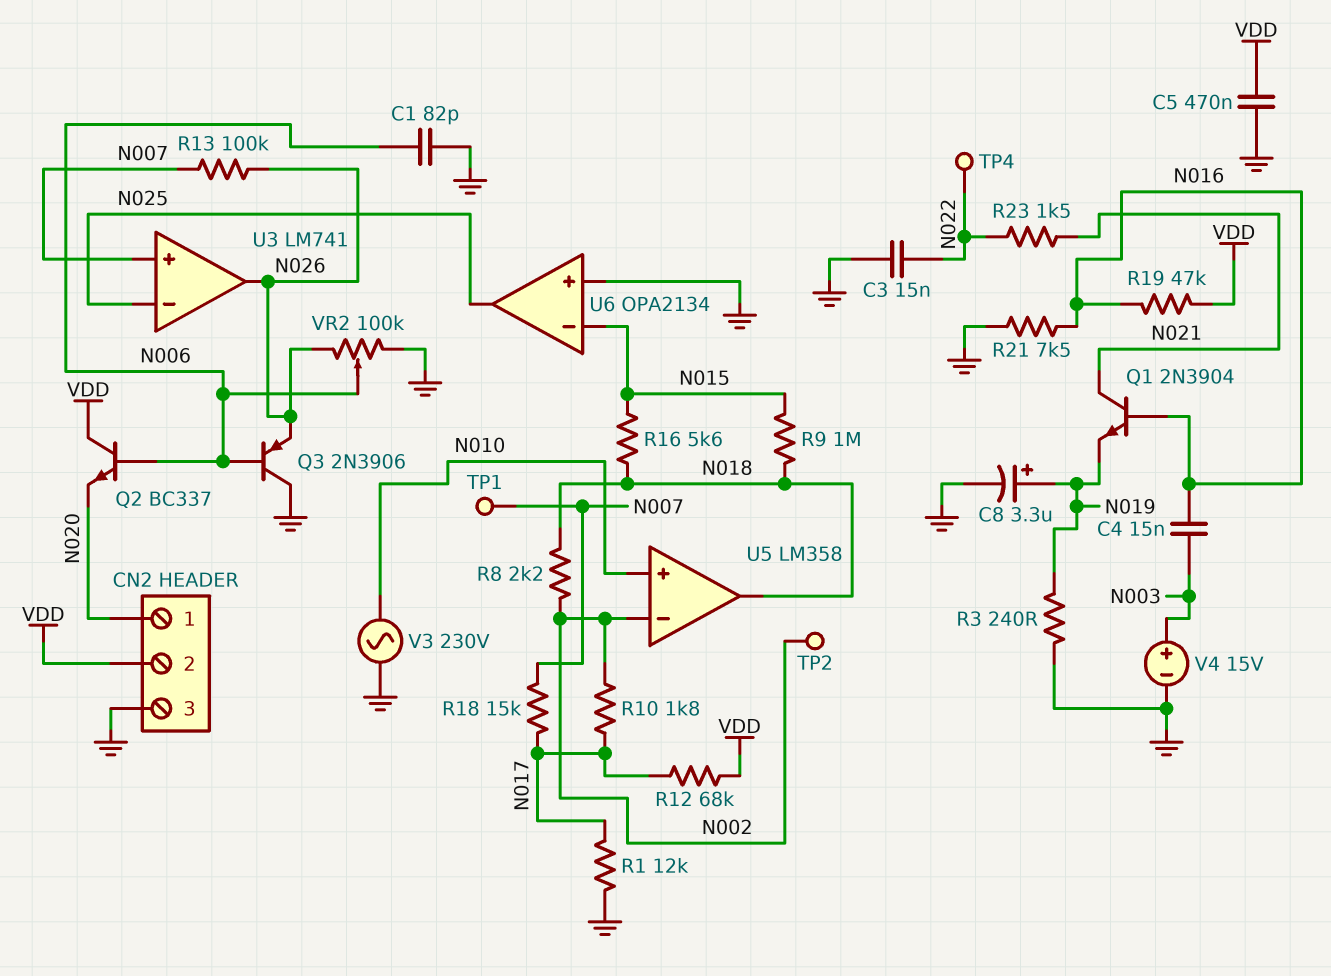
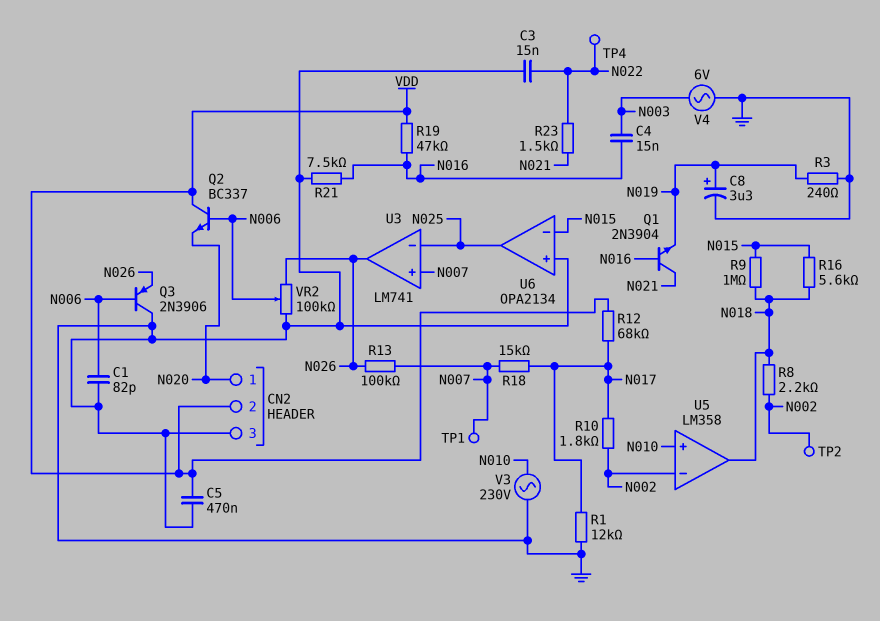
V4: 15V (plus N003, minus GND) -> AC 6V (GND, N003)

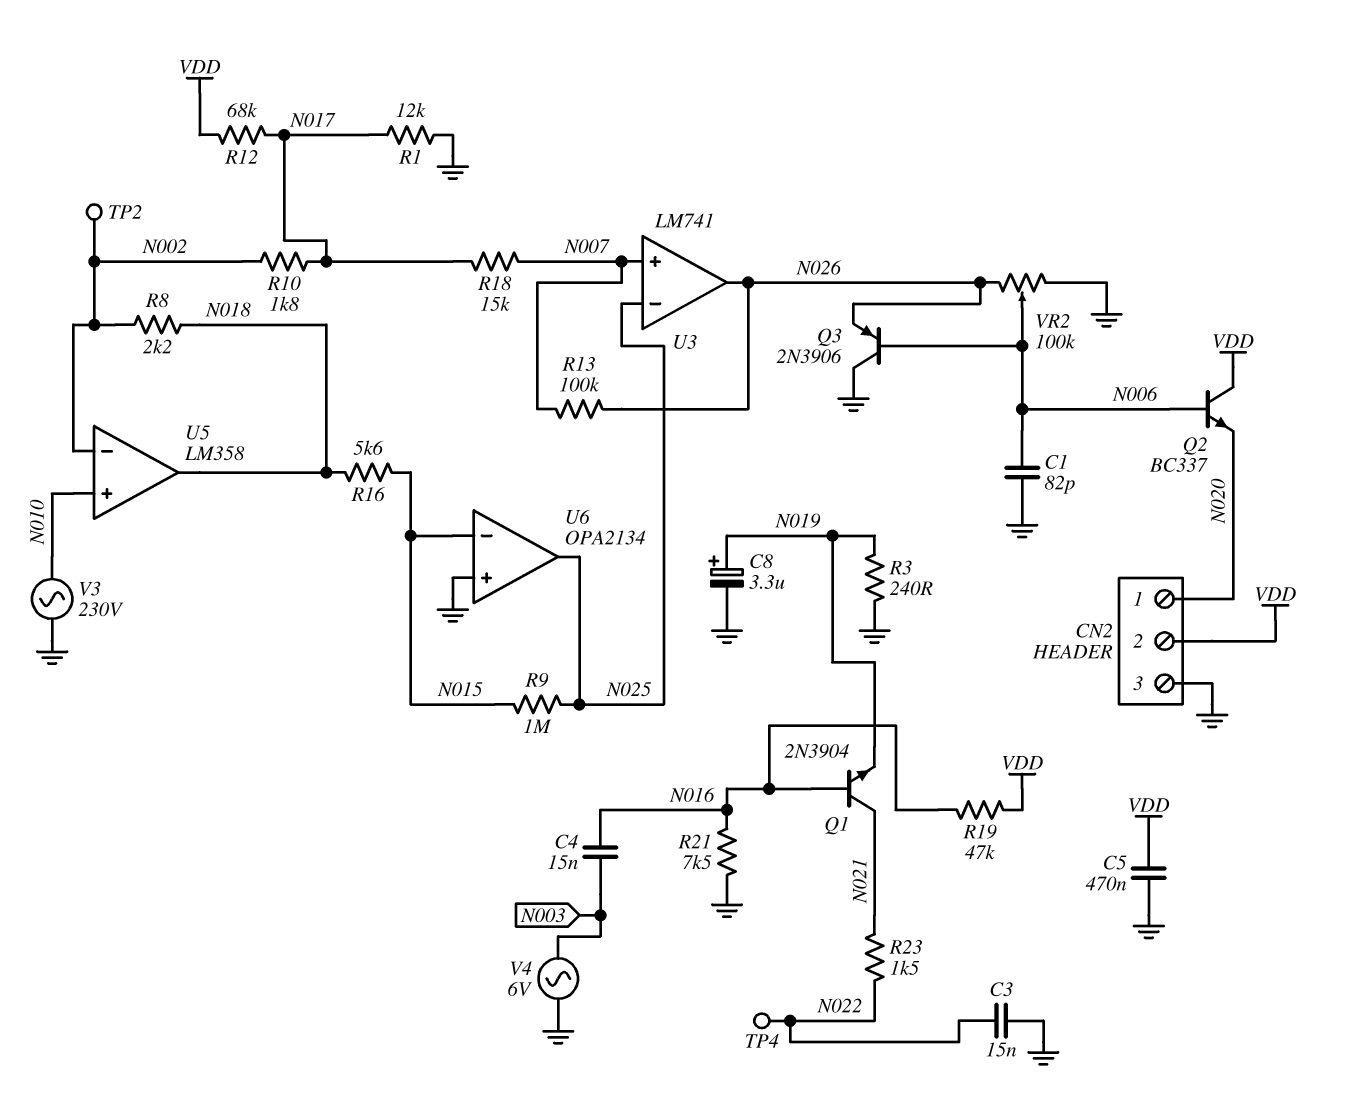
R9: 1M (N015, N018) -> 1M (N015, N025)
TP1: test point (N007) -> none

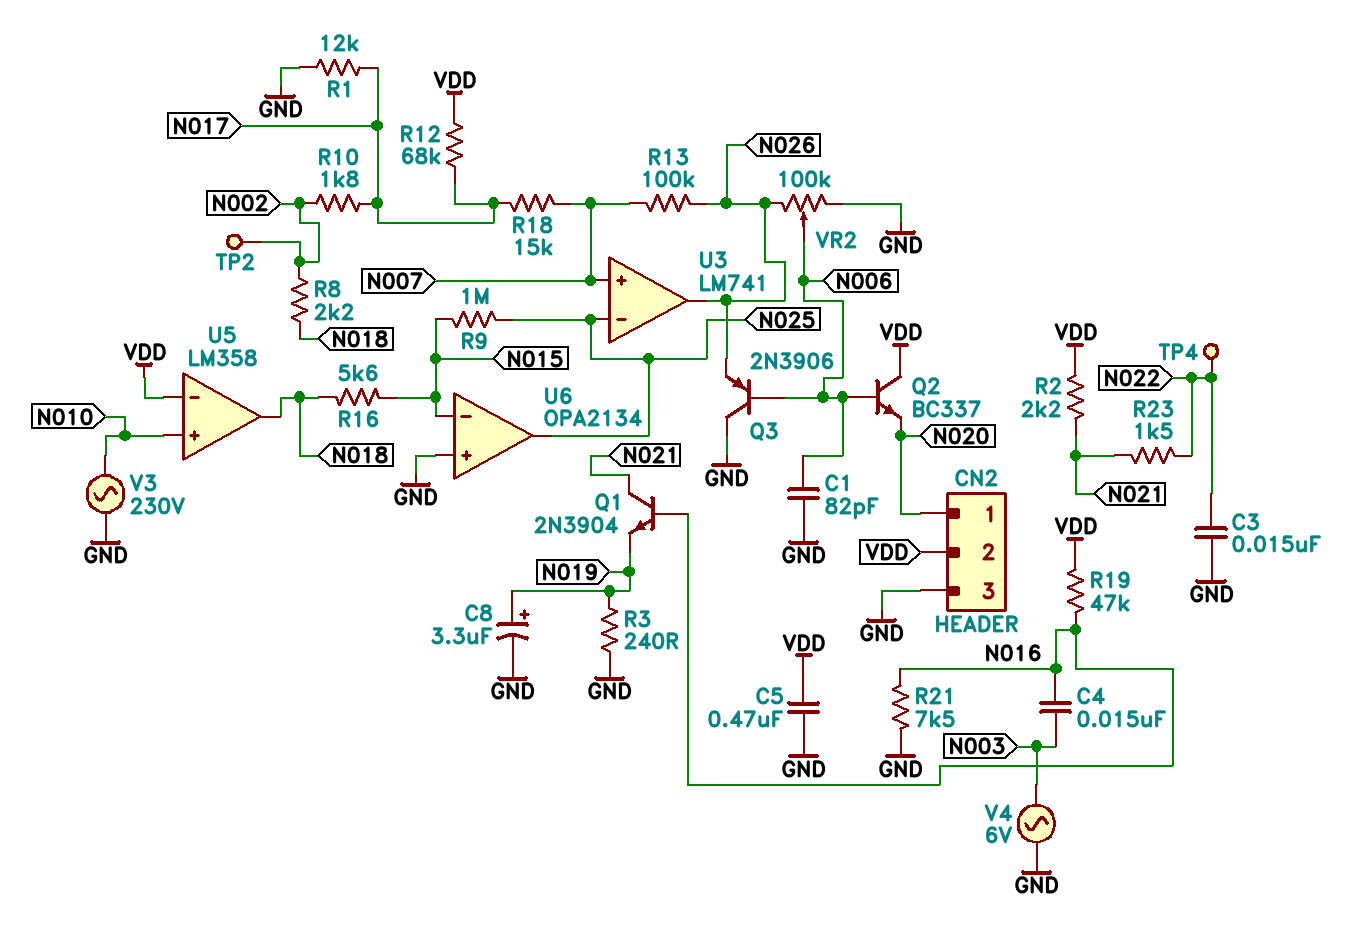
R2: none -> 2.2k (N021, VDD)
U5 pin in-: N002 -> VDD

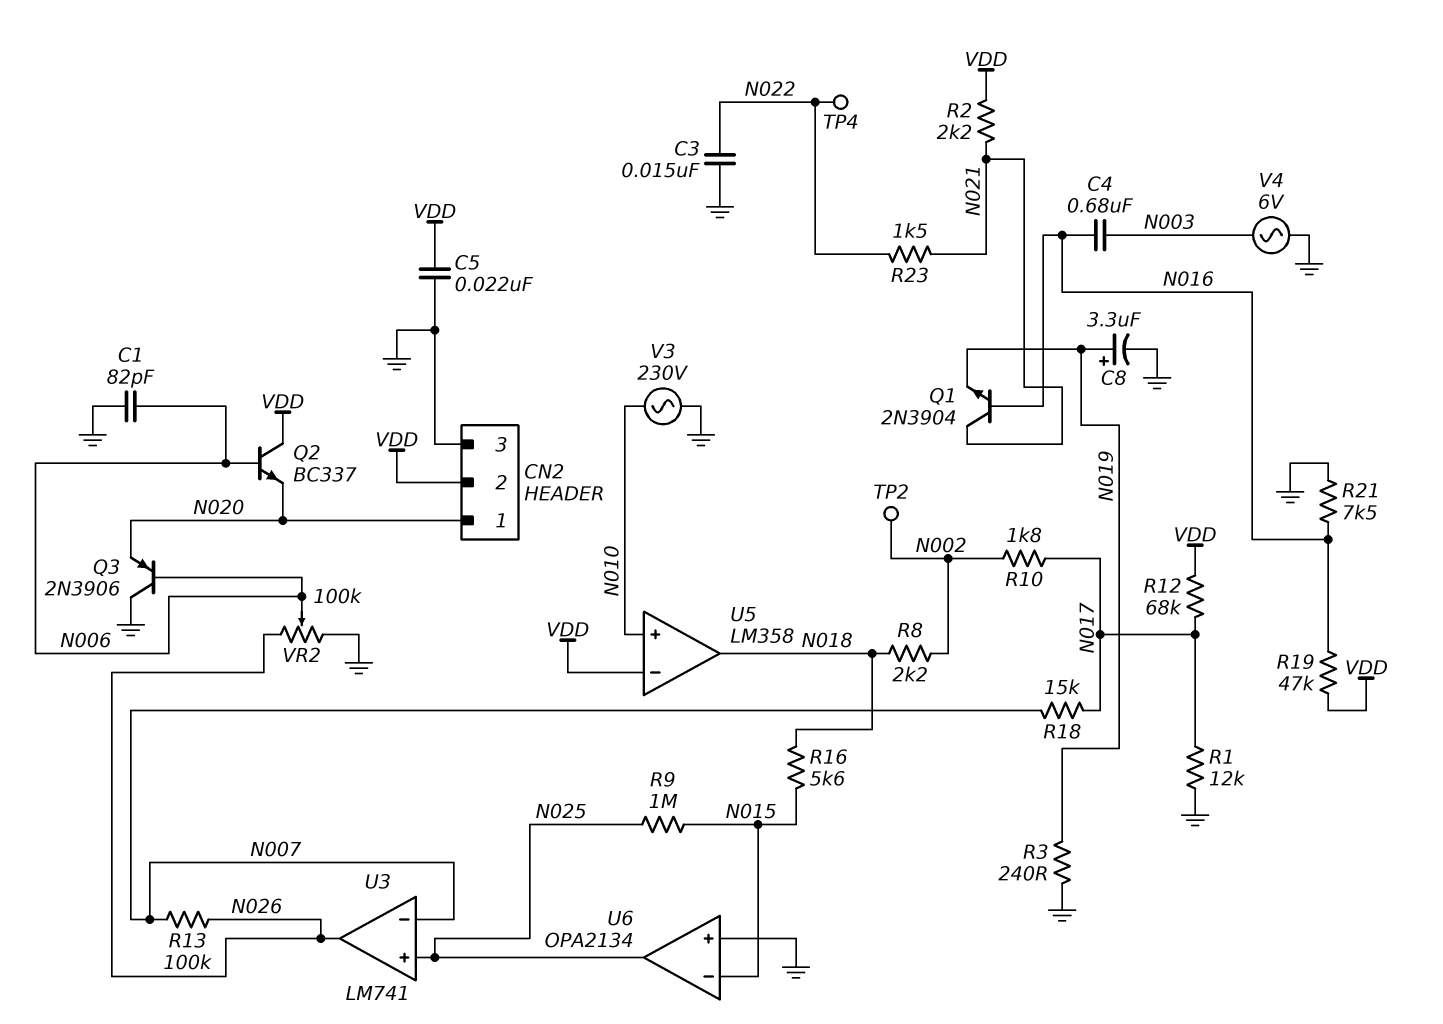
C4: 15nF (N003, N016) -> 680nF (N003, N016)
C5: 470nF (GND, VDD) -> 22nF (GND, VDD)
Q3: PNP 2N3906 (B N006, C GND, E N026) -> PNP 2N3906 (B N006, C GND, E N020)
U3 pin in+: N007 -> N025
U3 pin in-: N025 -> N007

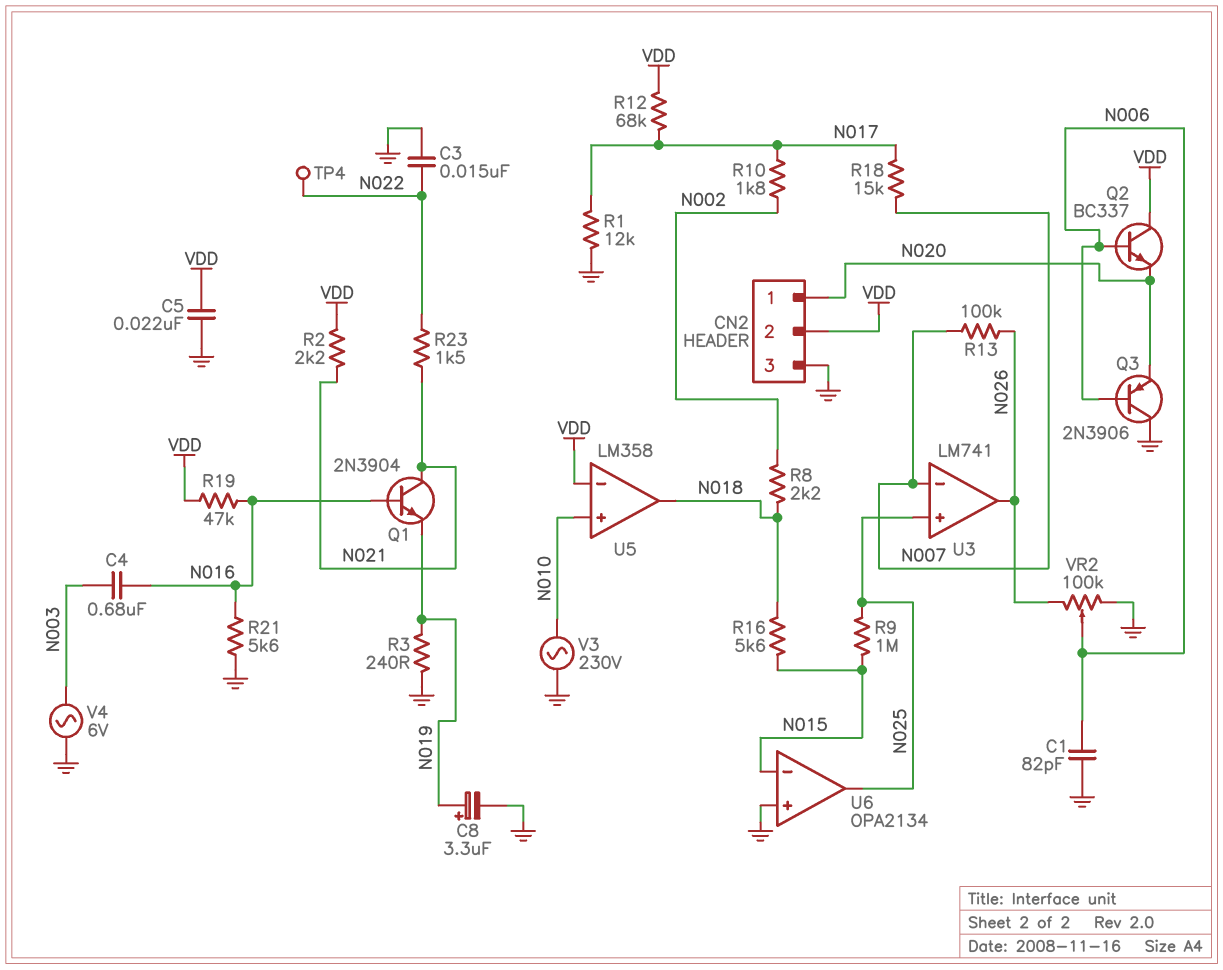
R21: 7.5k (GND, N016) -> 5.6k (GND, N016)
TP2: test point (N002) -> none

